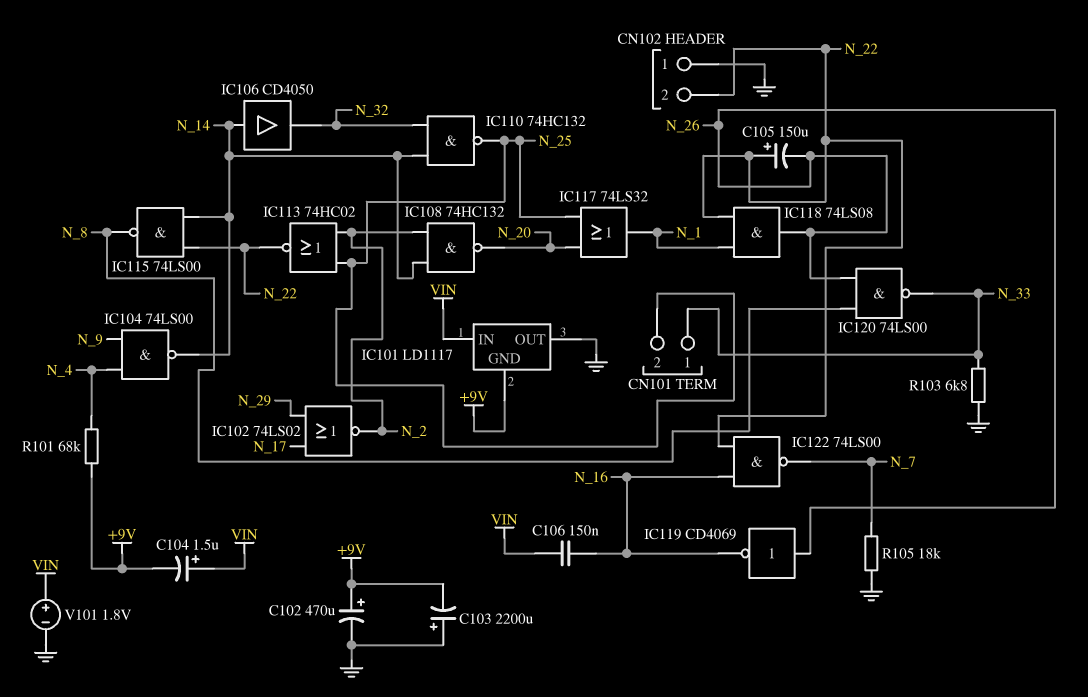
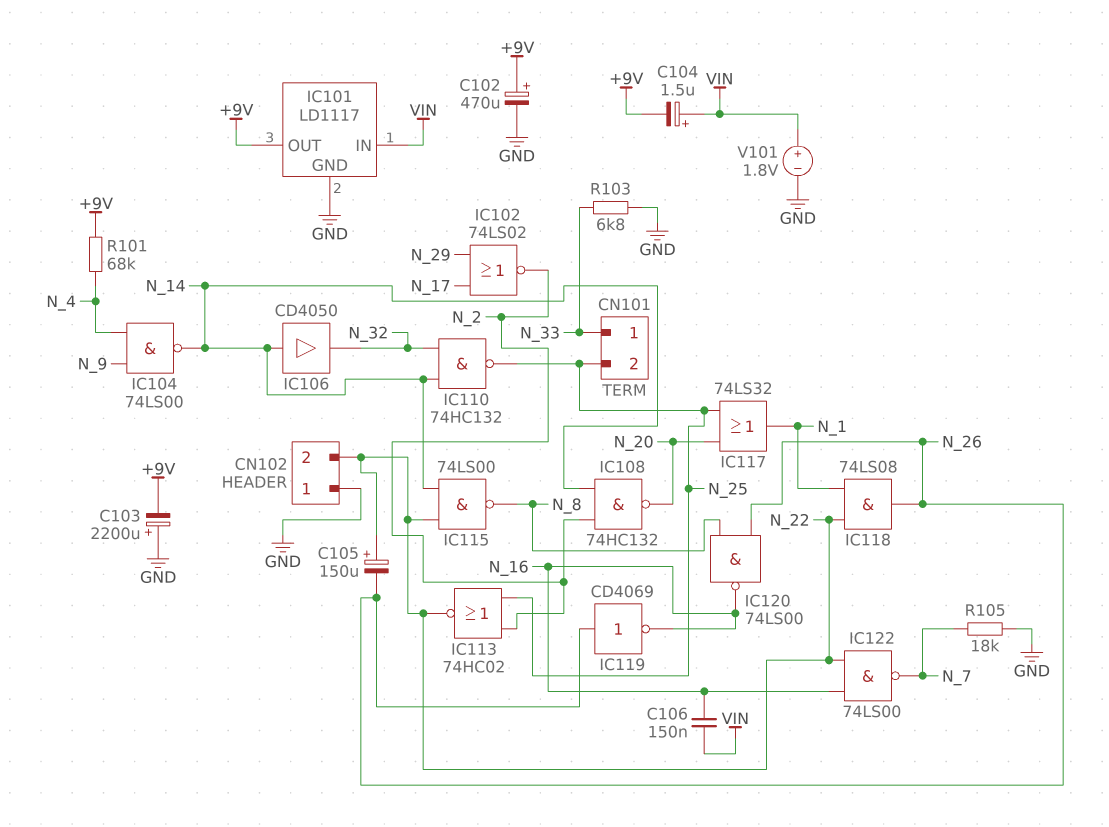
IC101 pin GND: +9V -> GND
IC101 pin OUT: GND -> +9V
IC120: NAND 74LS00 (in N_8, in N_26, out N_33) -> NAND 74LS00 (in N_8, in N_26, out N_16)

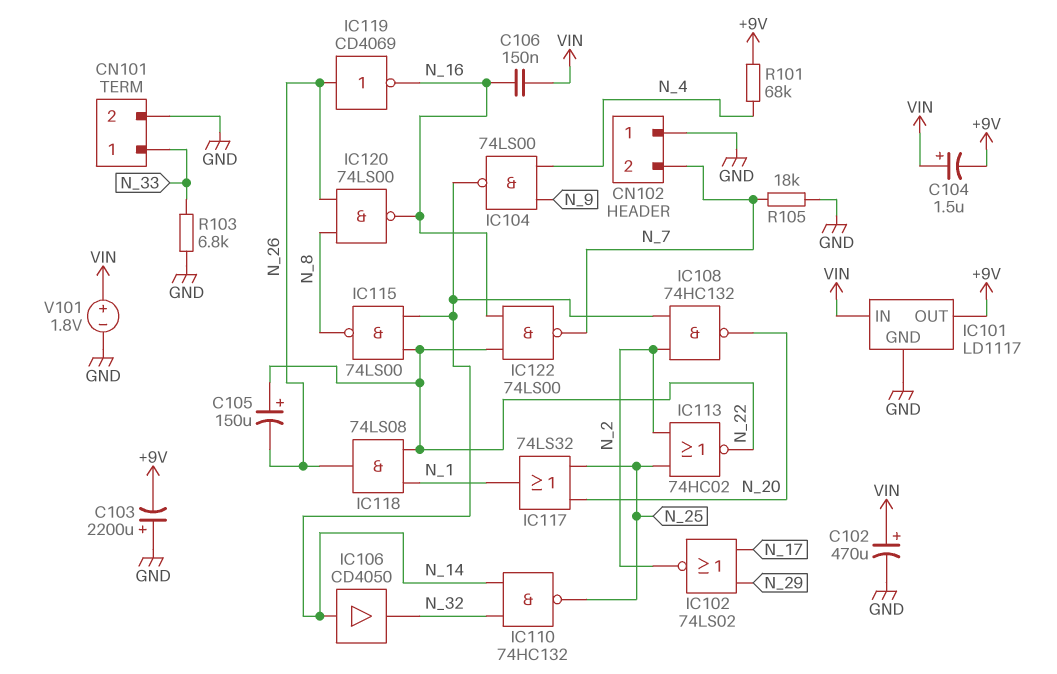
C102: 470uF (plus +9V, minus GND) -> 470uF (plus VIN, minus GND)
CN101 pin 2: N_25 -> GND
CN102 pin 2: N_22 -> N_7

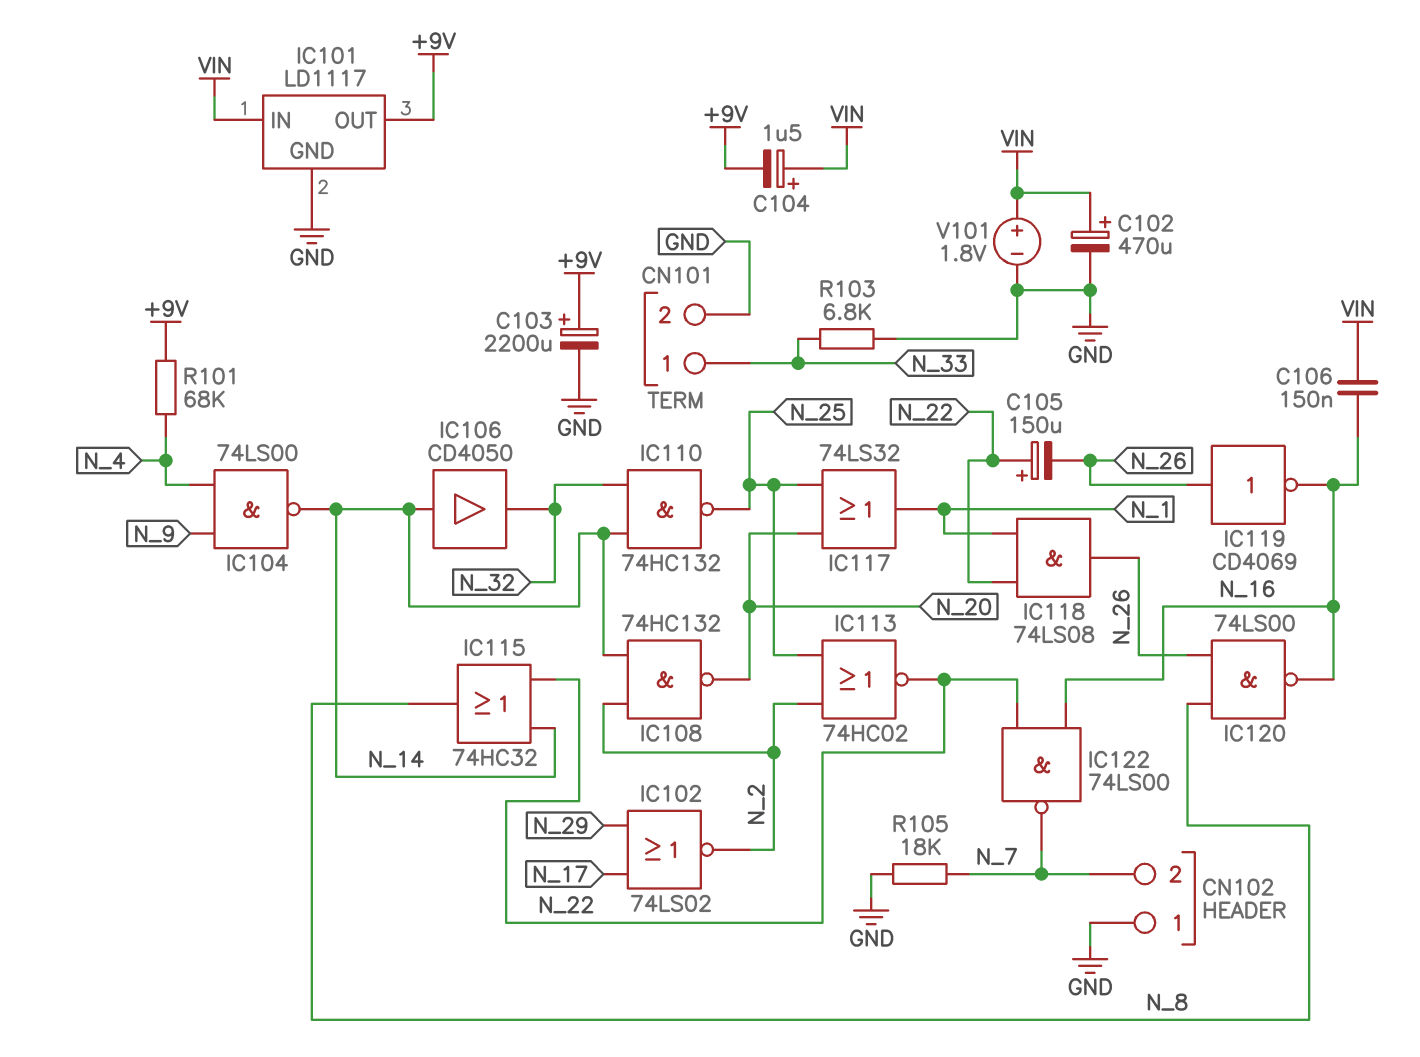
C103: 2200uF (plus GND, minus +9V) -> 2200uF (plus +9V, minus GND)
IC115: NAND 74LS00 (in N_14, in N_22, out N_8) -> OR 74HC32 (in N_14, in N_22, out N_8)

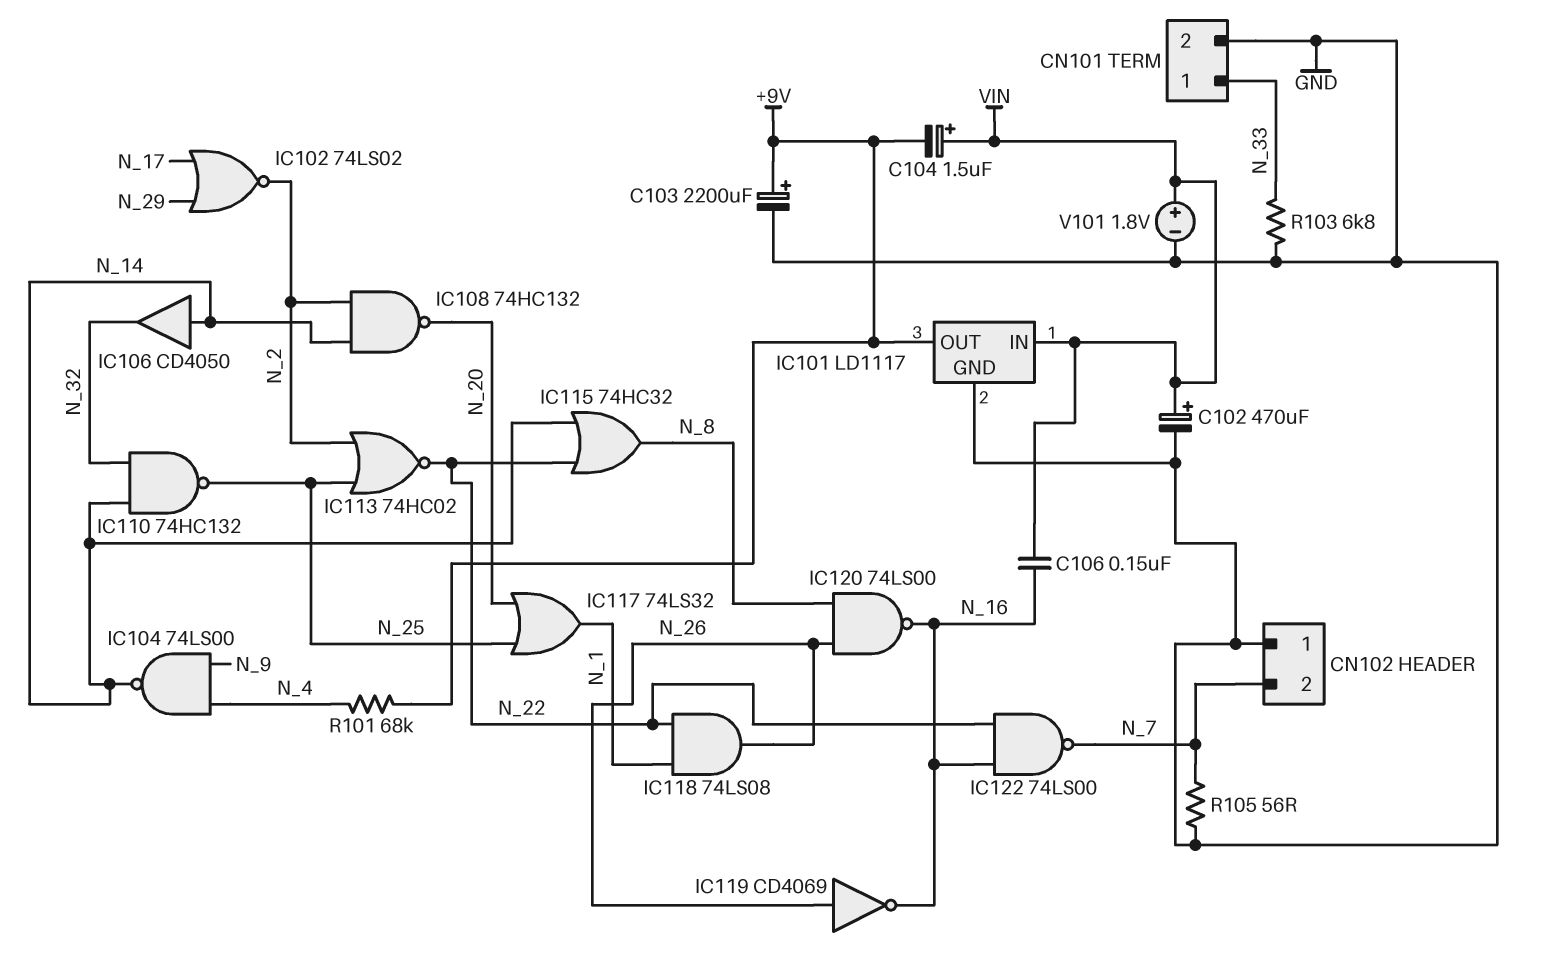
C105: 150uF (plus N_22, minus N_26) -> none
R105: 18k (GND, N_7) -> 56 (GND, N_7)

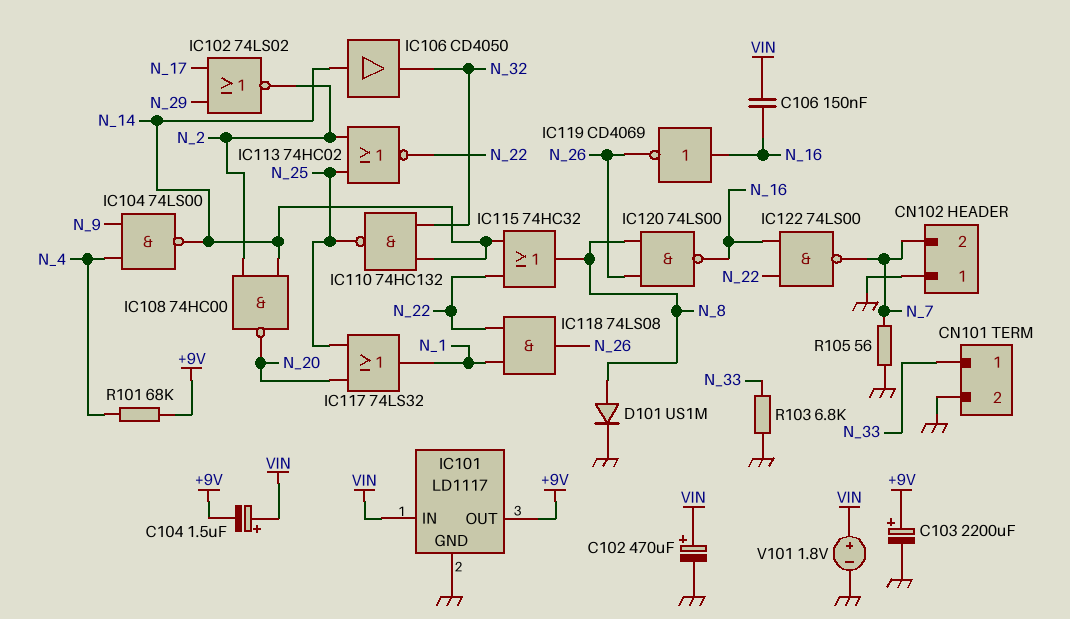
D101: none -> diode US1M (A N_8, K GND)
IC108: NAND 74HC132 (in N_2, in N_14, out N_20) -> NAND 74HC00 (in N_2, in N_14, out N_20)
IC119: NOT CD4069 (in N_26, out N_16) -> NOT CD4069 (in N_16, out N_26)

